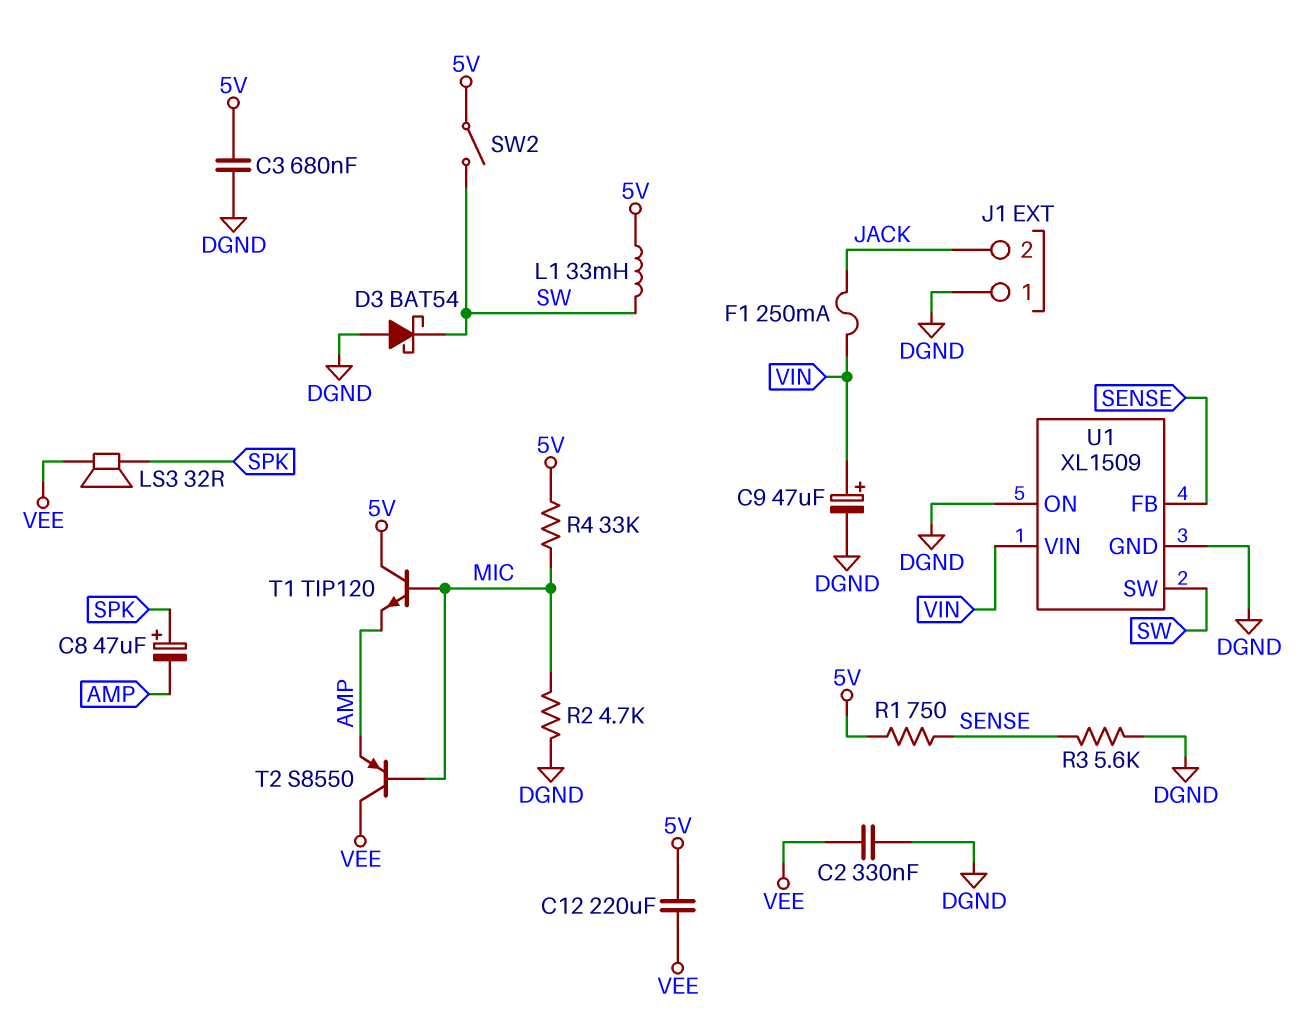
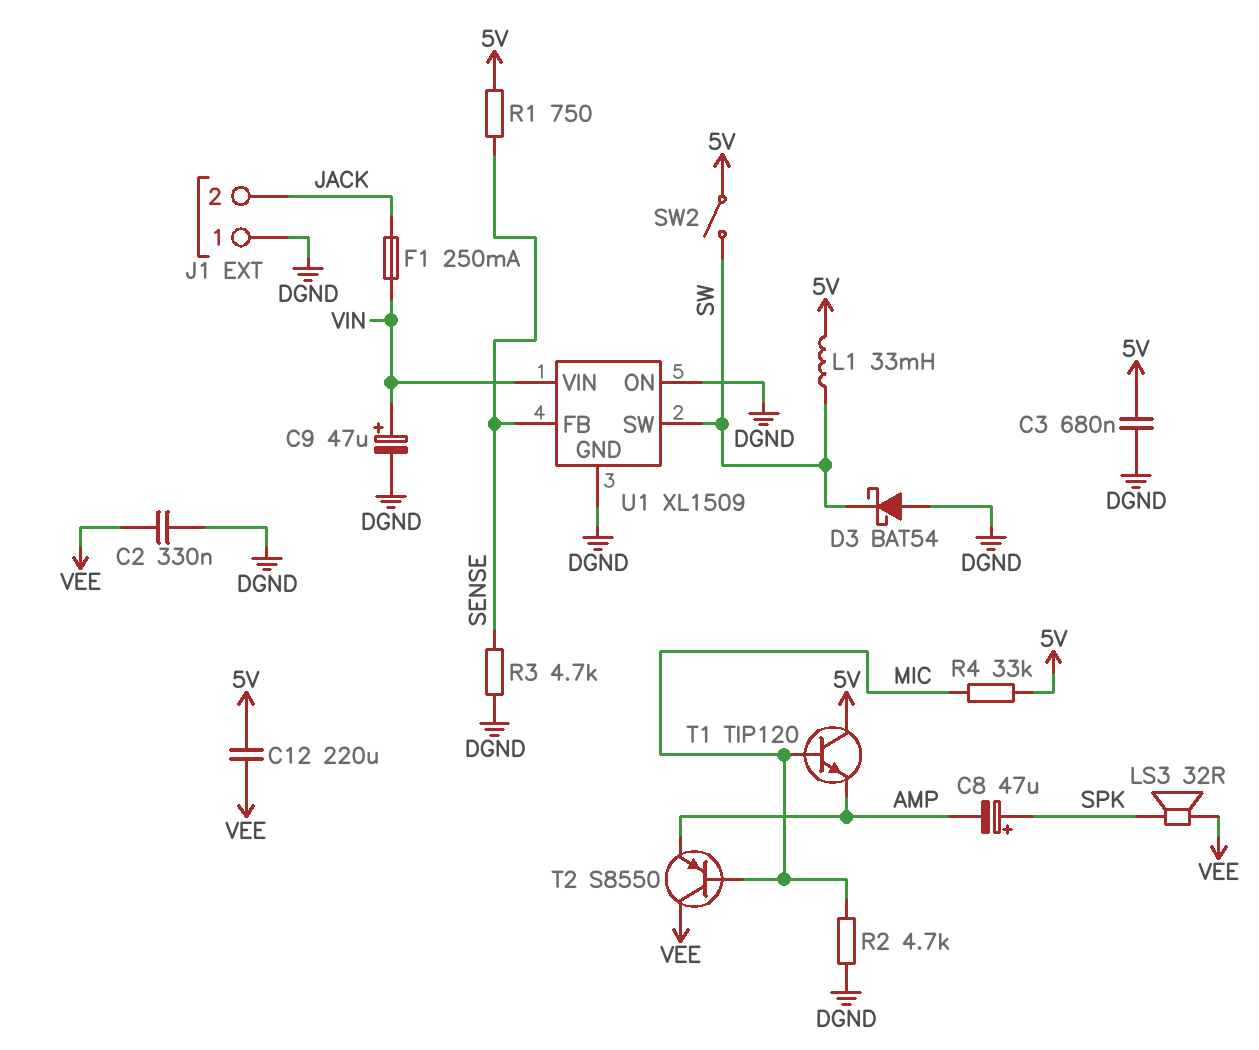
R3: 5.6k (DGND, SENSE) -> 4.7k (DGND, SENSE)

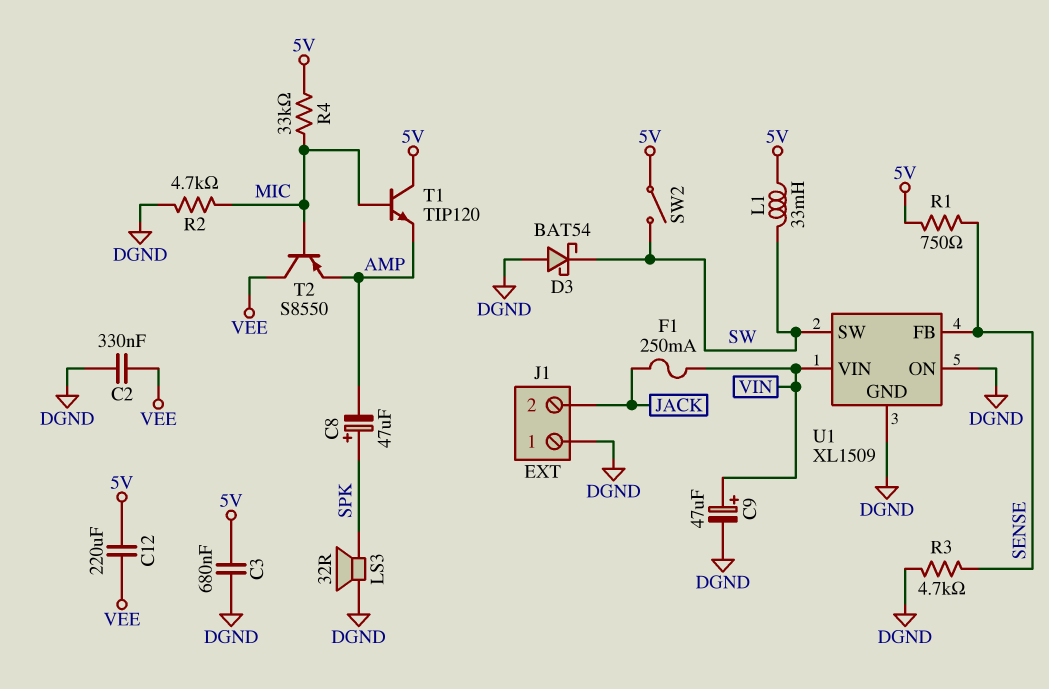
LS3: speaker 32R (SPK, VEE) -> speaker 32R (DGND, SPK)

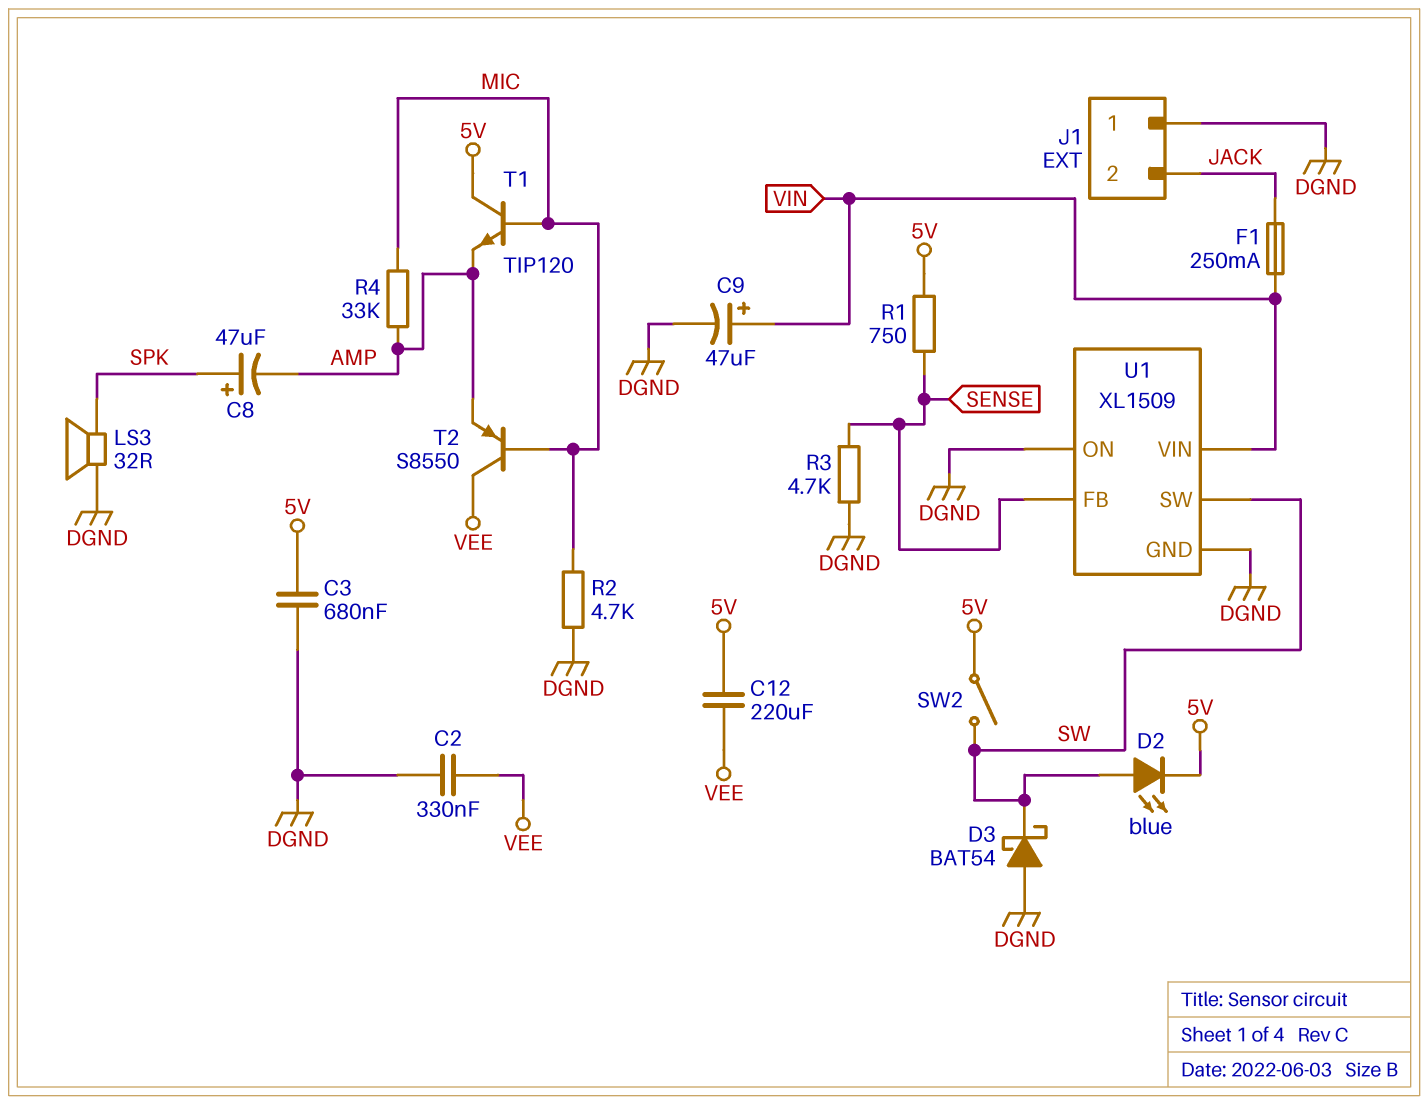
D2: none -> LED blue (A SW, K 5V)
L1: 33mH (5V, SW) -> none
R4: 33k (5V, MIC) -> 33k (AMP, MIC)

